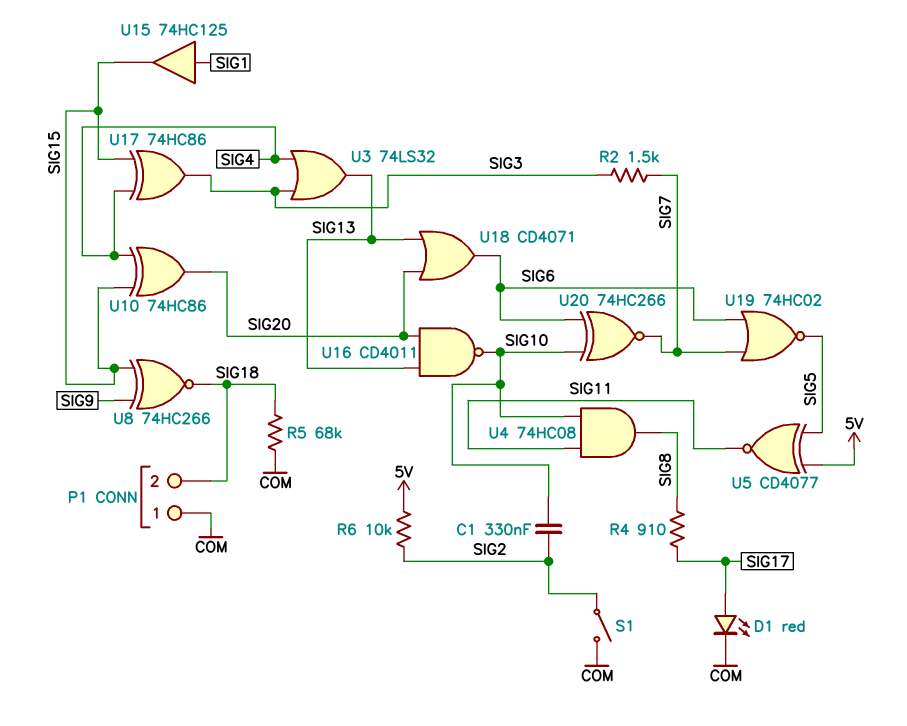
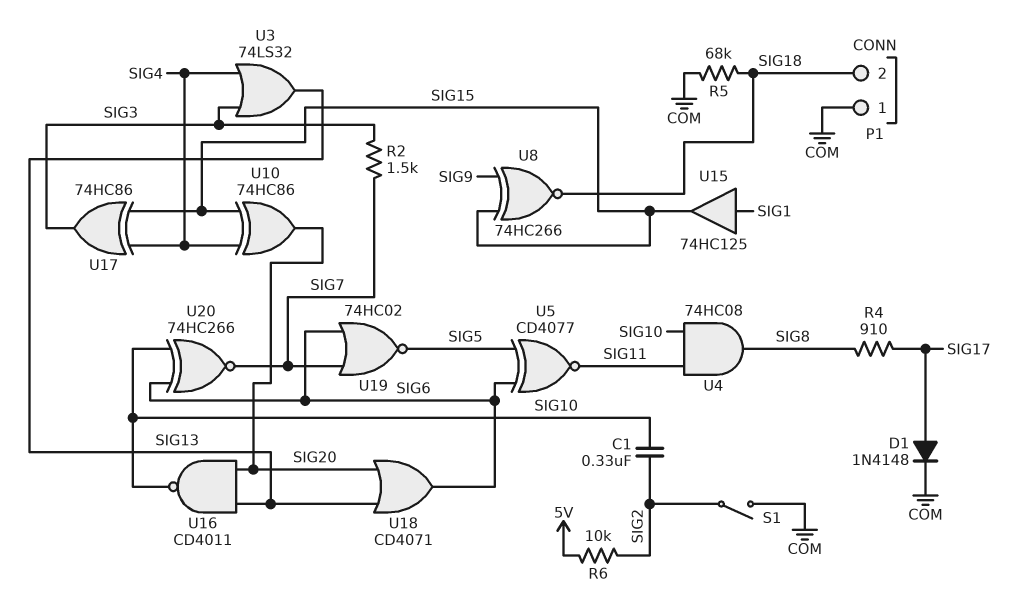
D1: LED red (A SIG17, K COM) -> diode 1N4148 (A SIG17, K COM)
U5: XNOR CD4077 (in 5V, in SIG5, out SIG11) -> XNOR CD4077 (in SIG5, in SIG6, out SIG11)

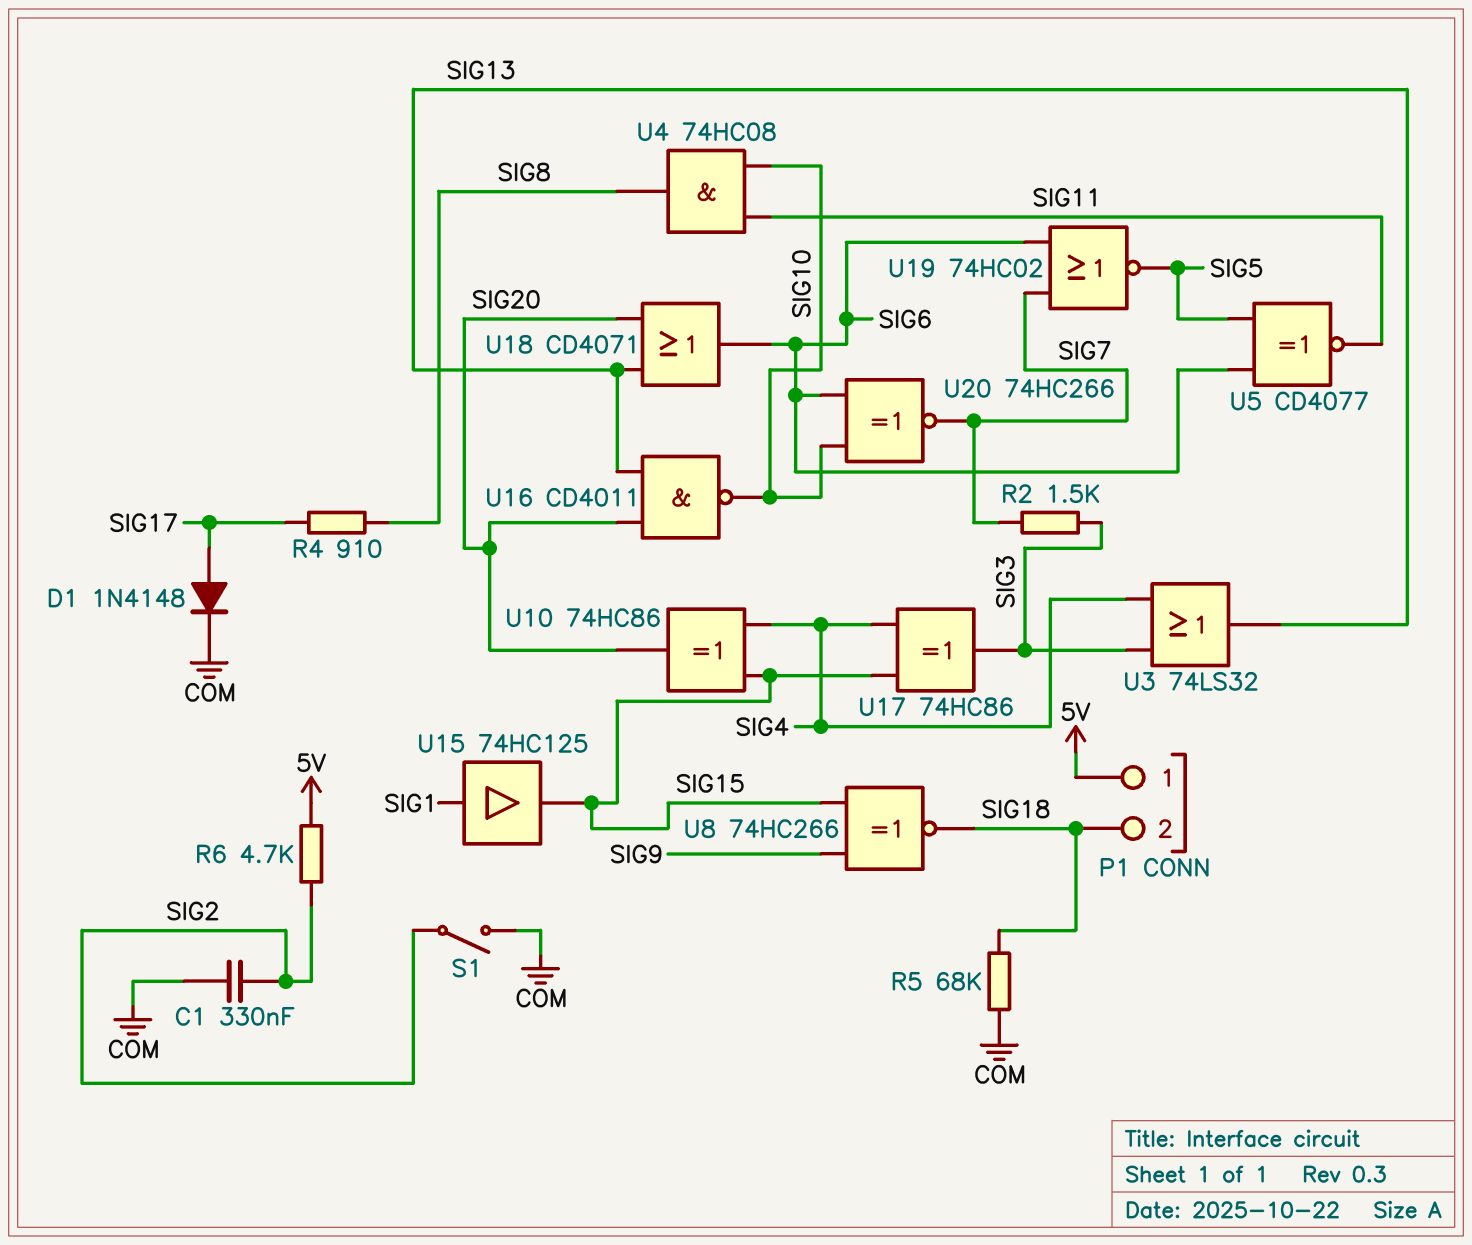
C1: 330nF (SIG2, SIG10) -> 330nF (COM, SIG2)
P1 pin 1: COM -> 5V
R6: 10k (5V, SIG2) -> 4.7k (5V, SIG2)

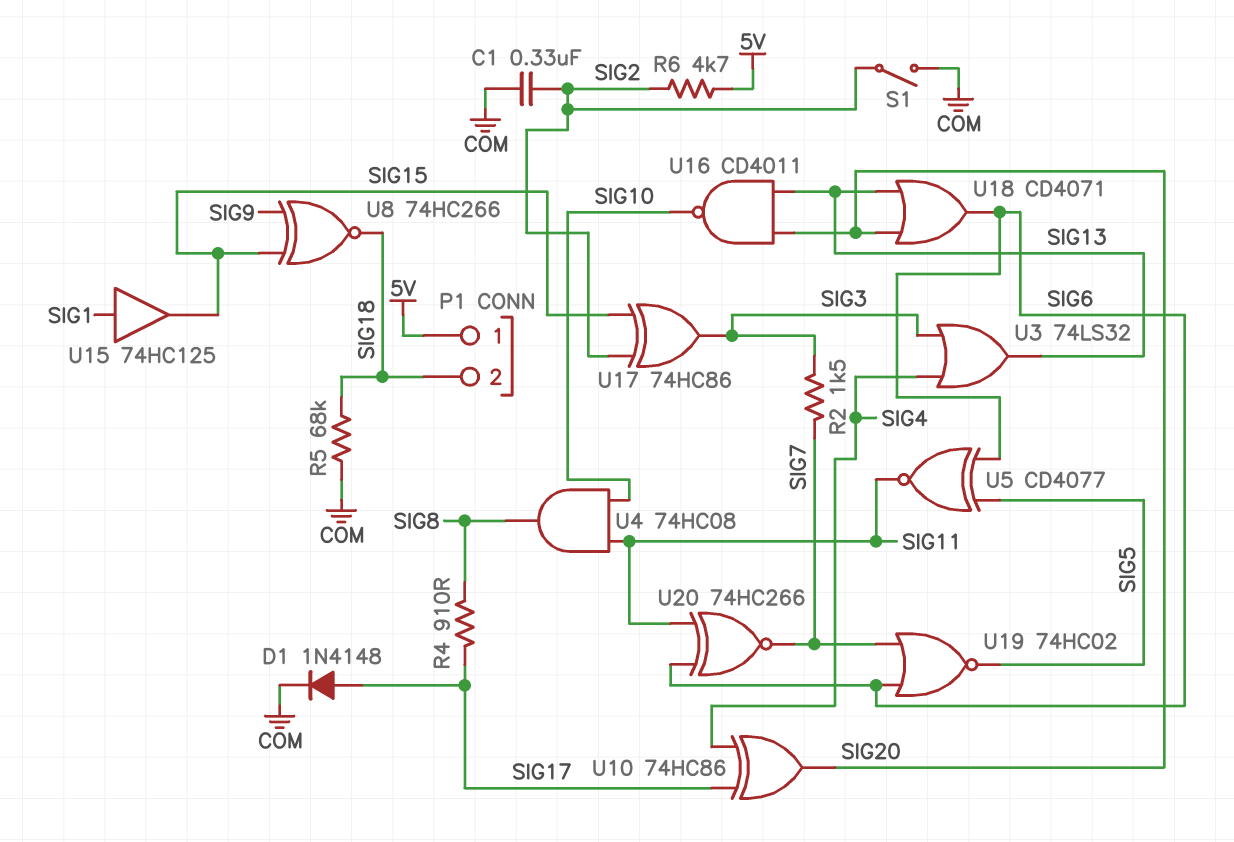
U10: XOR 74HC86 (in SIG4, in SIG15, out SIG20) -> XOR 74HC86 (in SIG4, in SIG17, out SIG20)
U17: XOR 74HC86 (in SIG4, in SIG15, out SIG3) -> XOR 74HC86 (in SIG2, in SIG15, out SIG3)
U20: XNOR 74HC266 (in SIG6, in SIG10, out SIG7) -> XNOR 74HC266 (in SIG6, in SIG11, out SIG7)

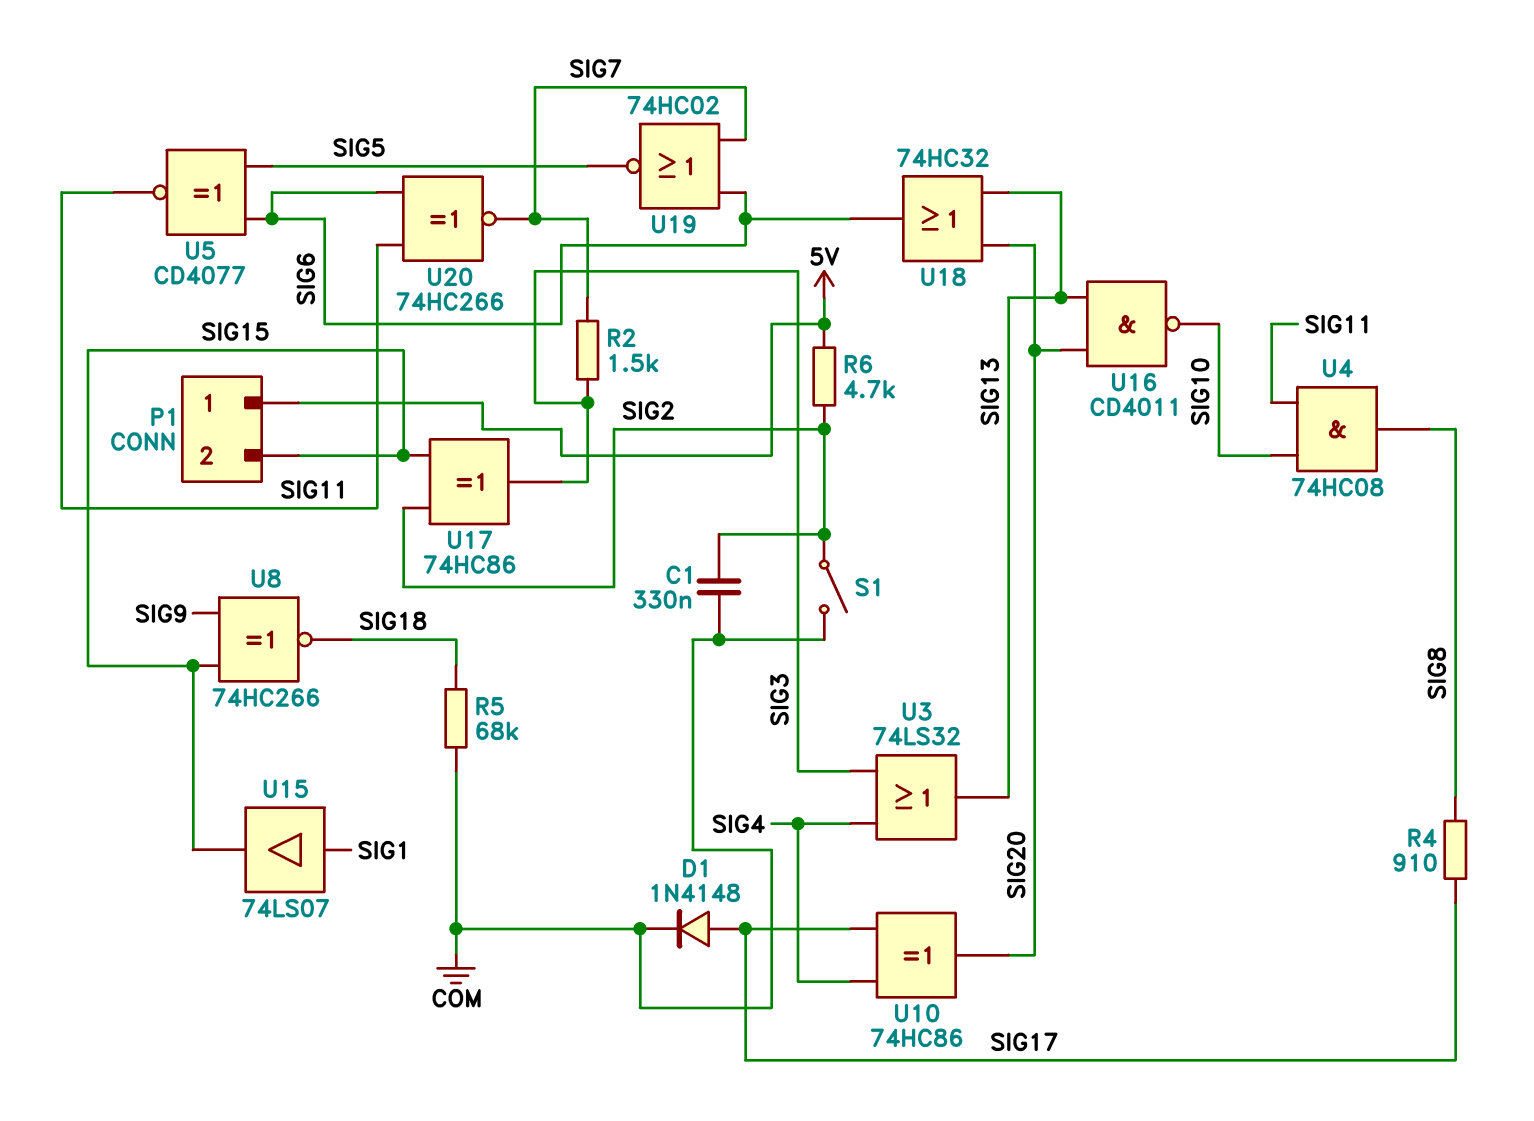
P1 pin 2: SIG18 -> SIG15
U15: buffer 74HC125 (in SIG1, out SIG15) -> buffer 74LS07 (in SIG1, out SIG15)
U18: OR CD4071 (in SIG13, in SIG20, out SIG6) -> OR 74HC32 (in SIG13, in SIG20, out SIG6)

